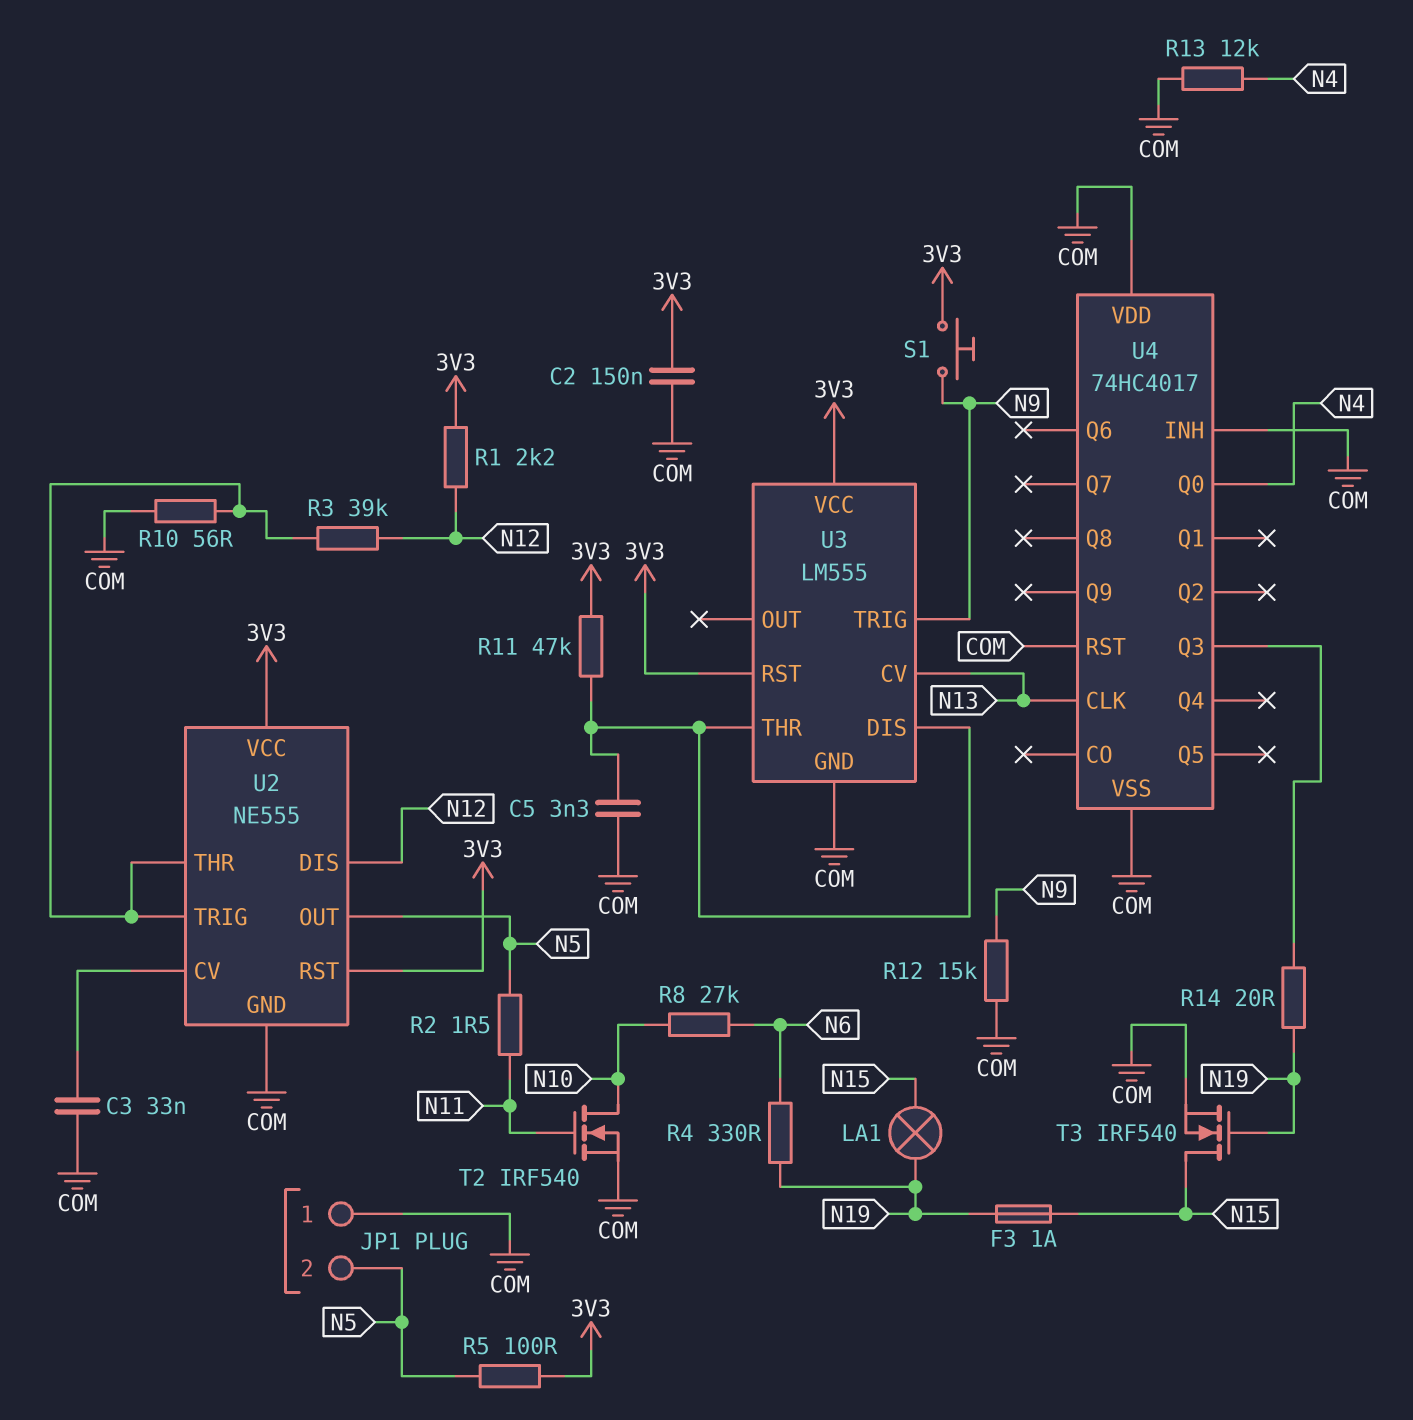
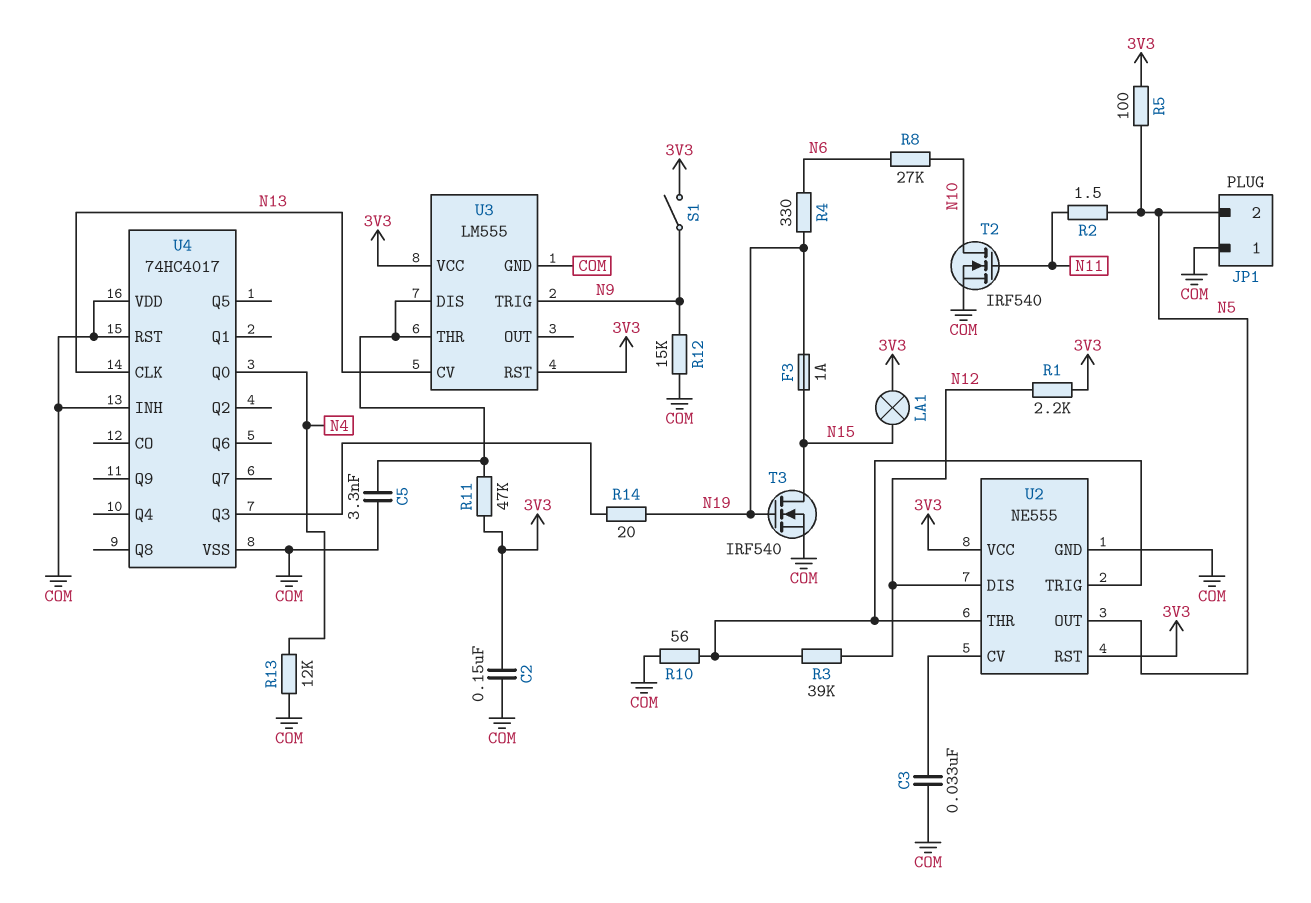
LA1: lamp (N15, N19) -> lamp (3V3, N15)
S1: button (3V3, N9) -> switch (3V3, N9)

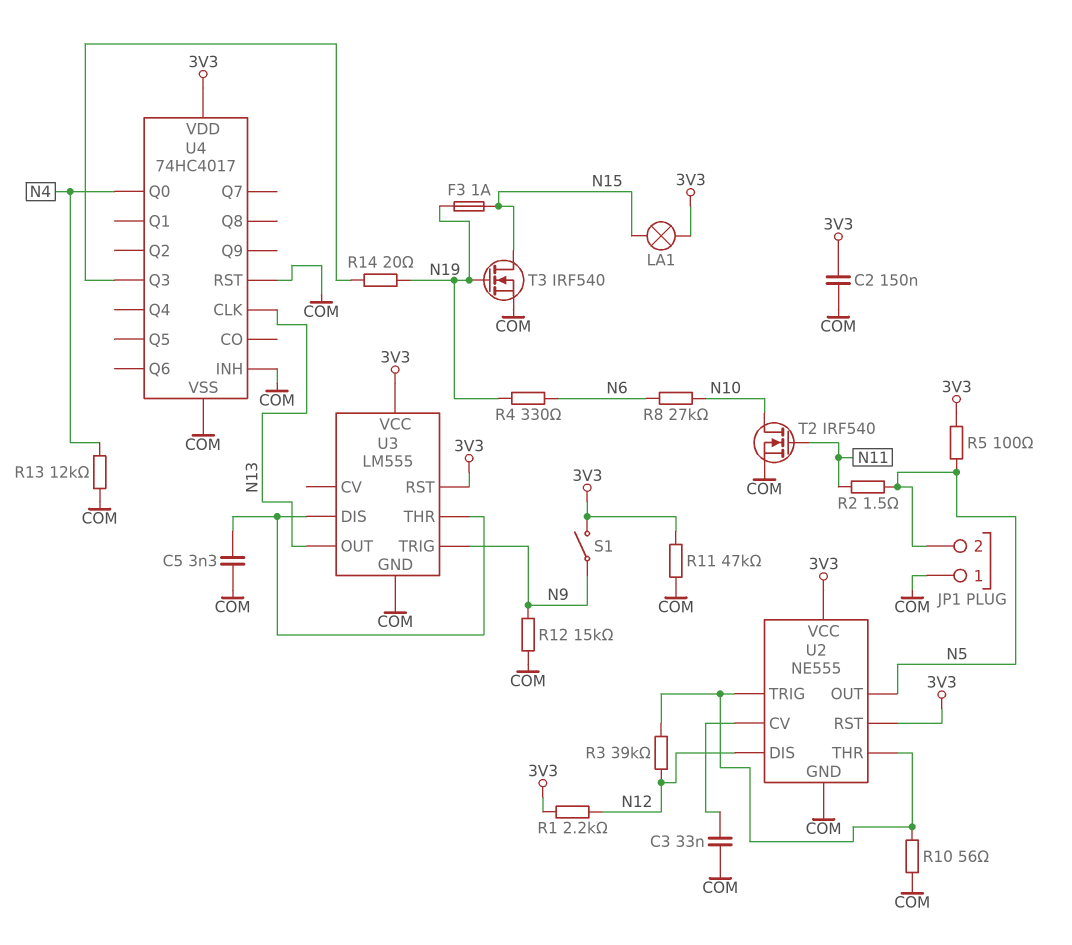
R11: 47k (3V3, U3/DIS) -> 47k (3V3, COM)
U3 pin CV: N13 -> none
U3 pin OUT: none -> N13
U4 pin VDD: COM -> 3V3

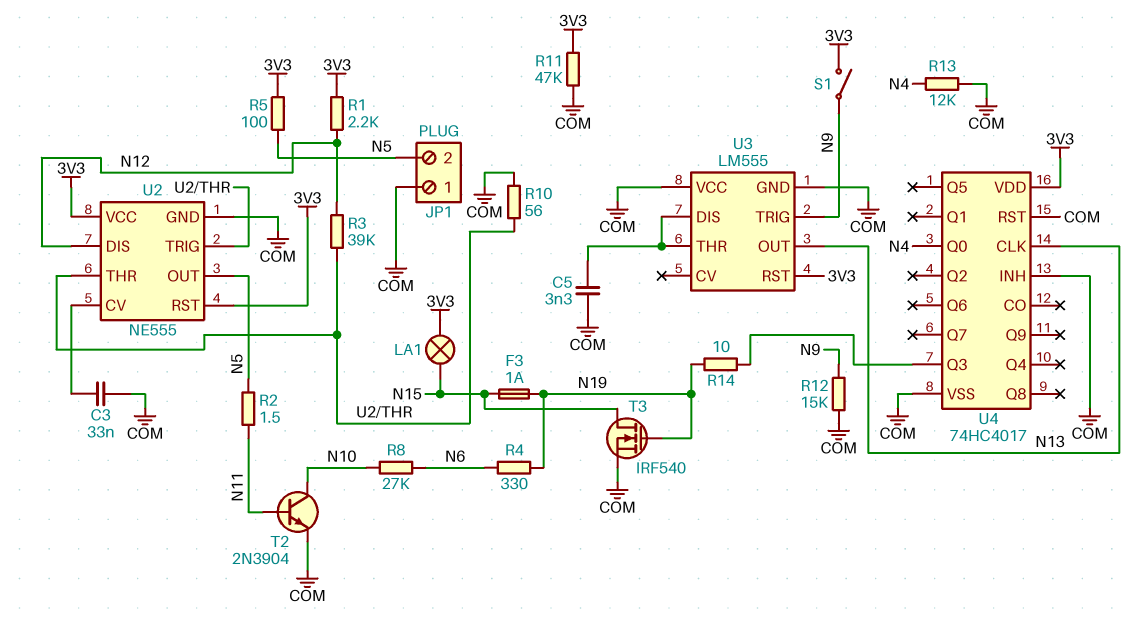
C2: 150nF (3V3, COM) -> none
R14: 20 (N19, U4/Q3) -> 10 (N19, U4/Q3)
T2: NMOS IRF540 (G N11, D N10, S COM) -> NPN 2N3904 (B N11, C N10, E COM)
U3 pin VCC: 3V3 -> COM

